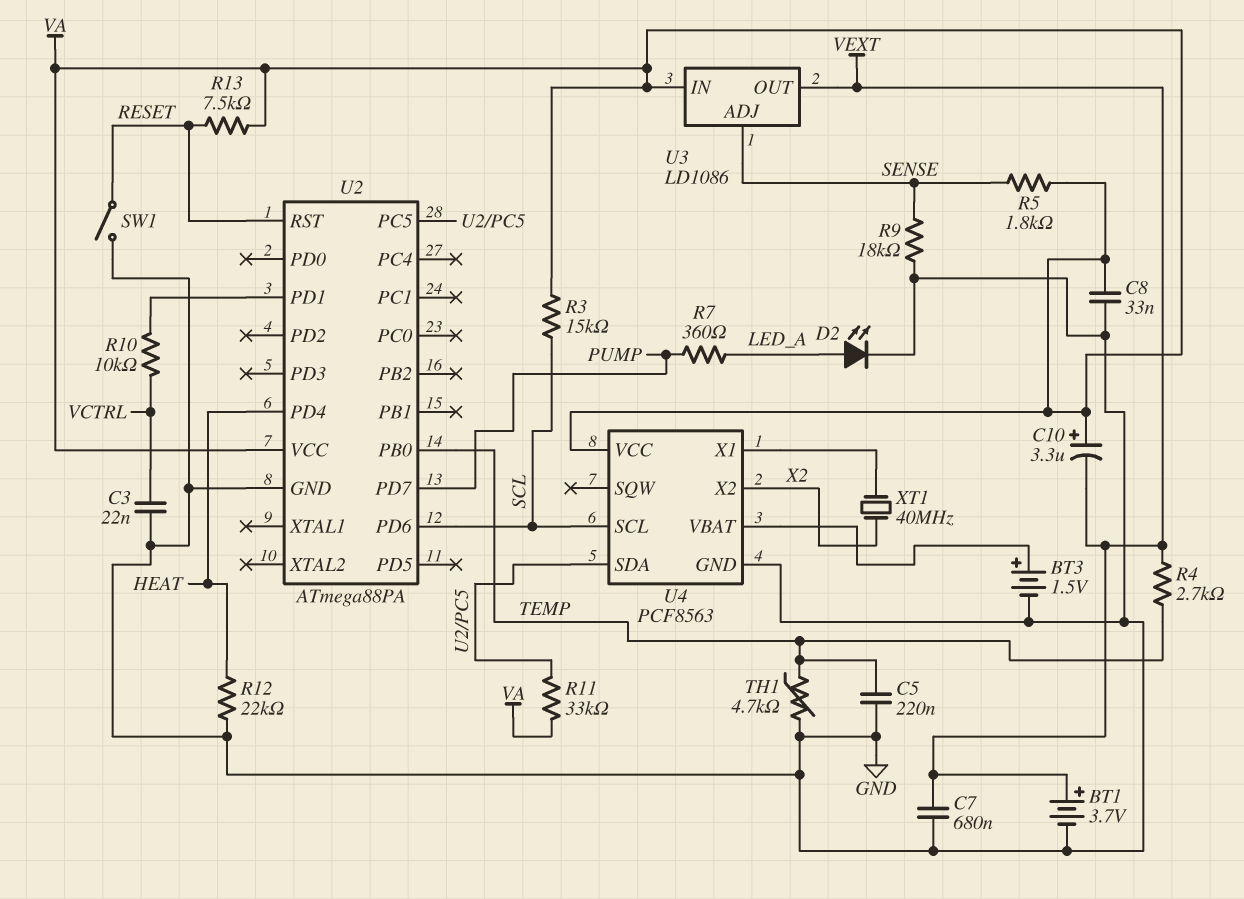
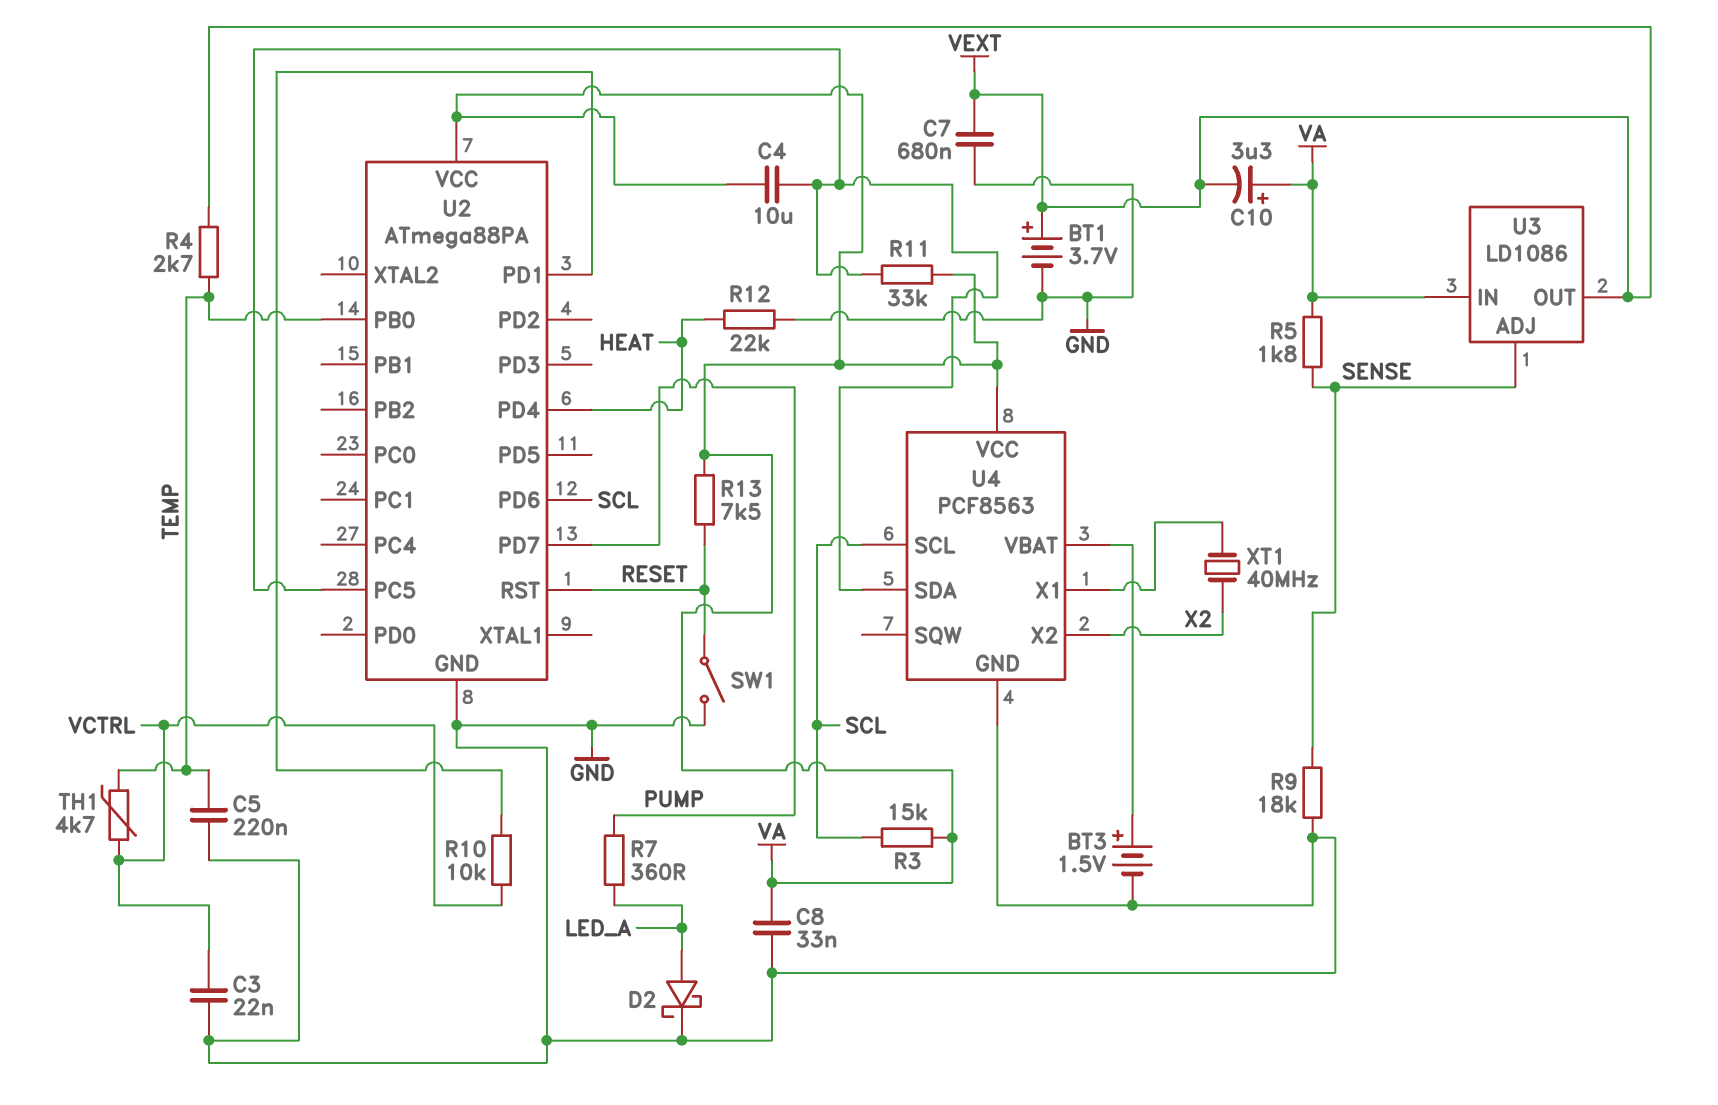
C4: none -> 10uF (U2/PC5, VA)
D2: LED (A LED_A, K GND) -> schottky (A LED_A, K GND)
TH1: 4.7k (GND, TEMP) -> 4.7k (TEMP, VCTRL)

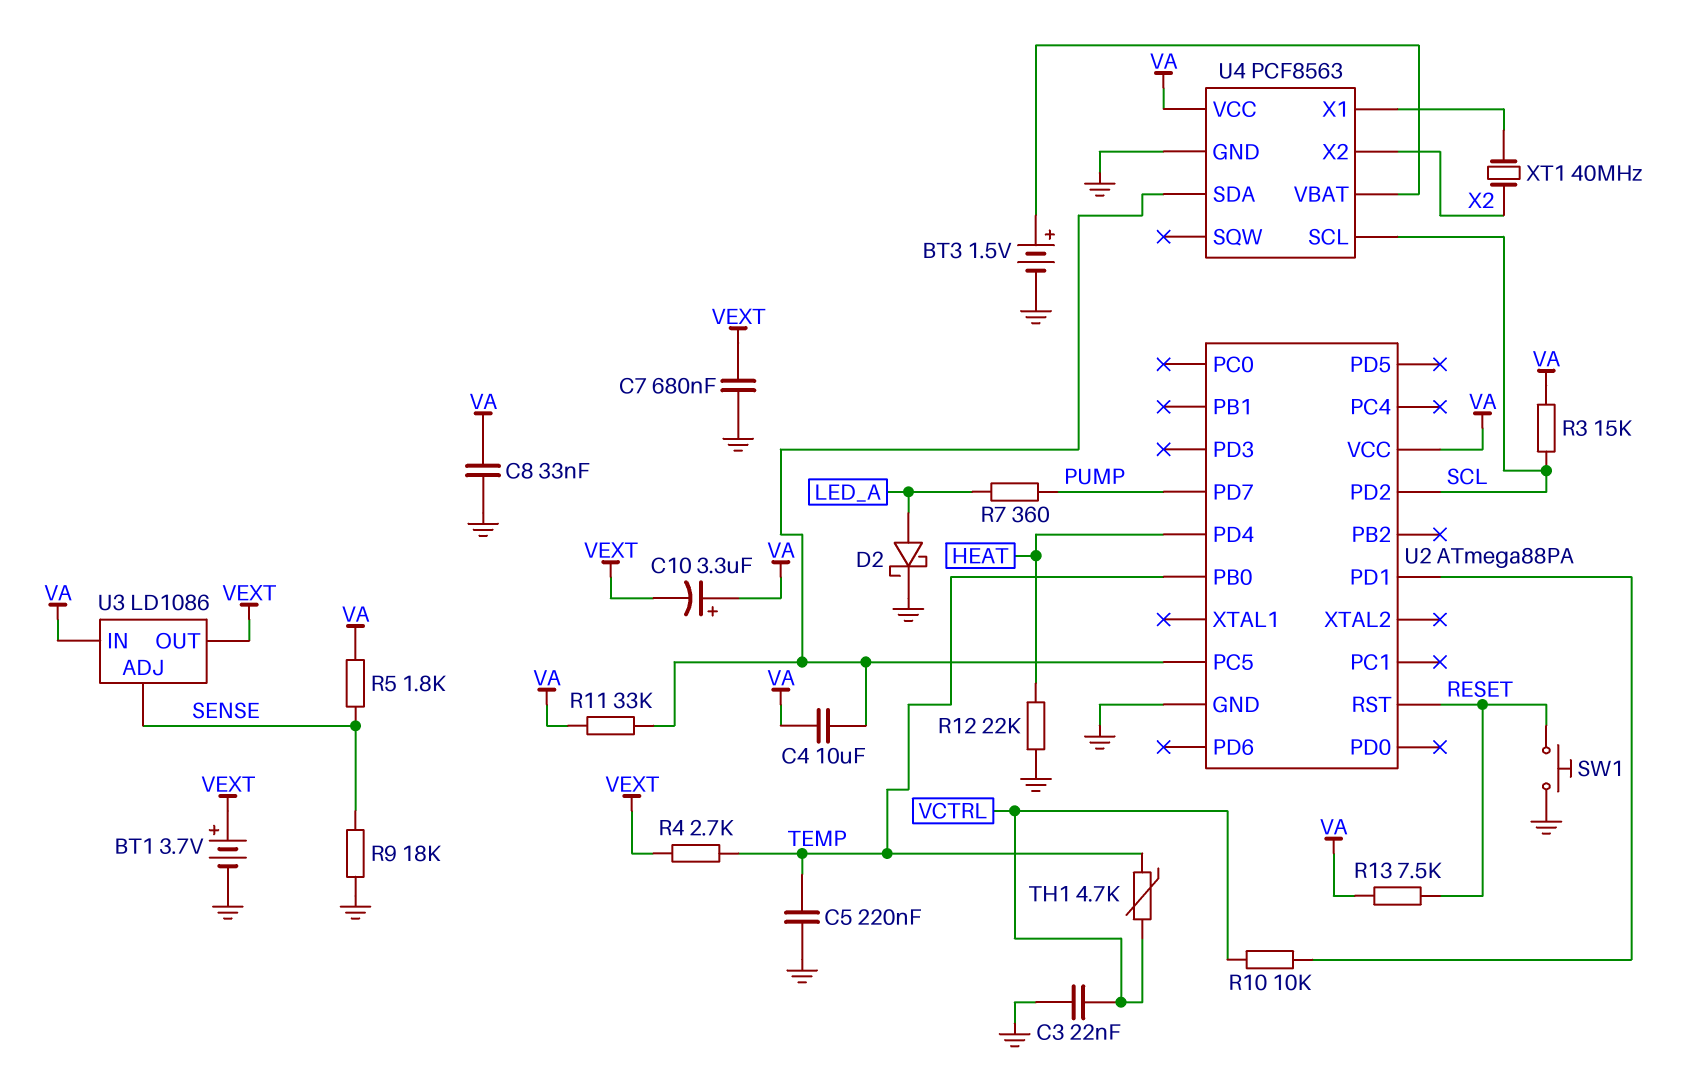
SW1: switch (GND, RESET) -> button (GND, RESET)
U2 pin PD2: none -> SCL
U2 pin PD6: SCL -> none

